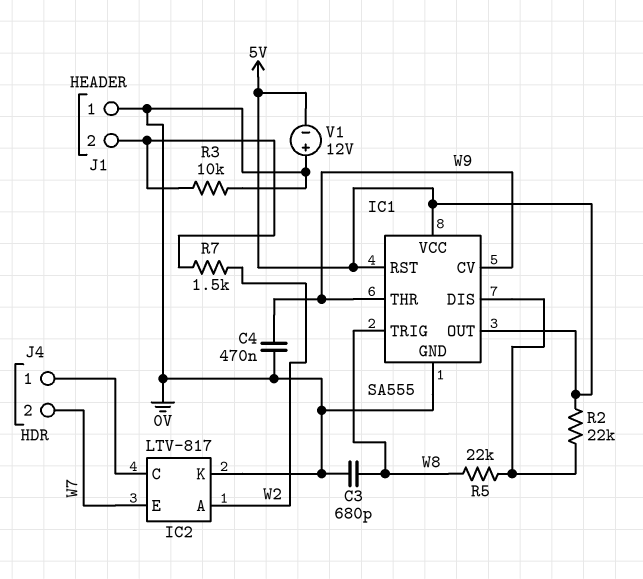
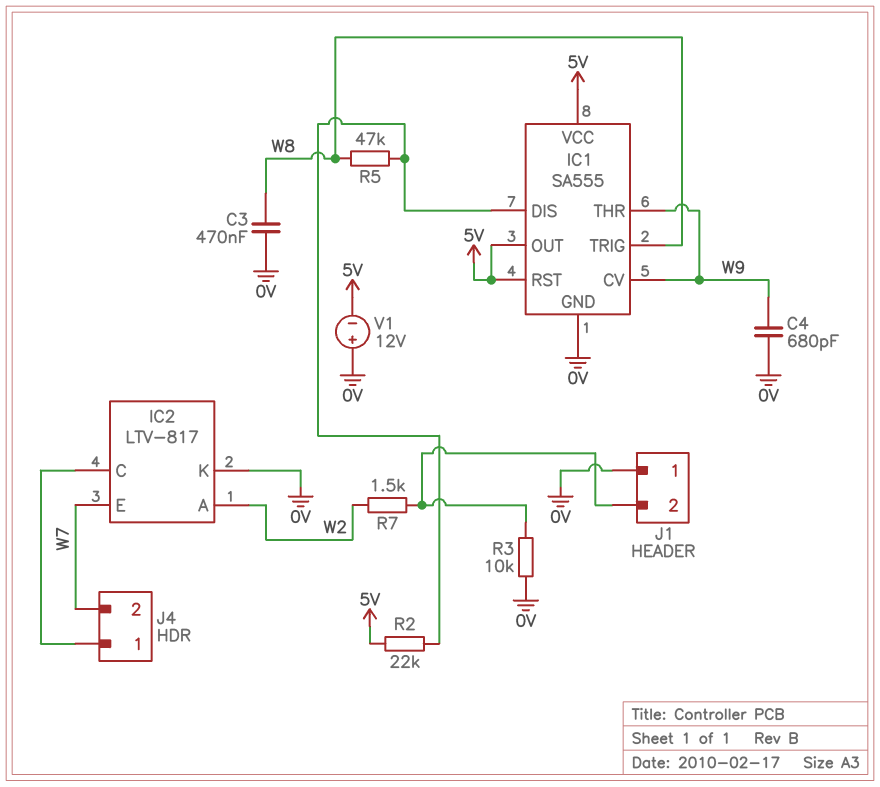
C3: 680pF (0V, W8) -> 470nF (0V, W8)
C4: 470nF (0V, W9) -> 680pF (0V, W9)
R5: 22k (IC1/DIS, W8) -> 47k (IC1/DIS, W8)

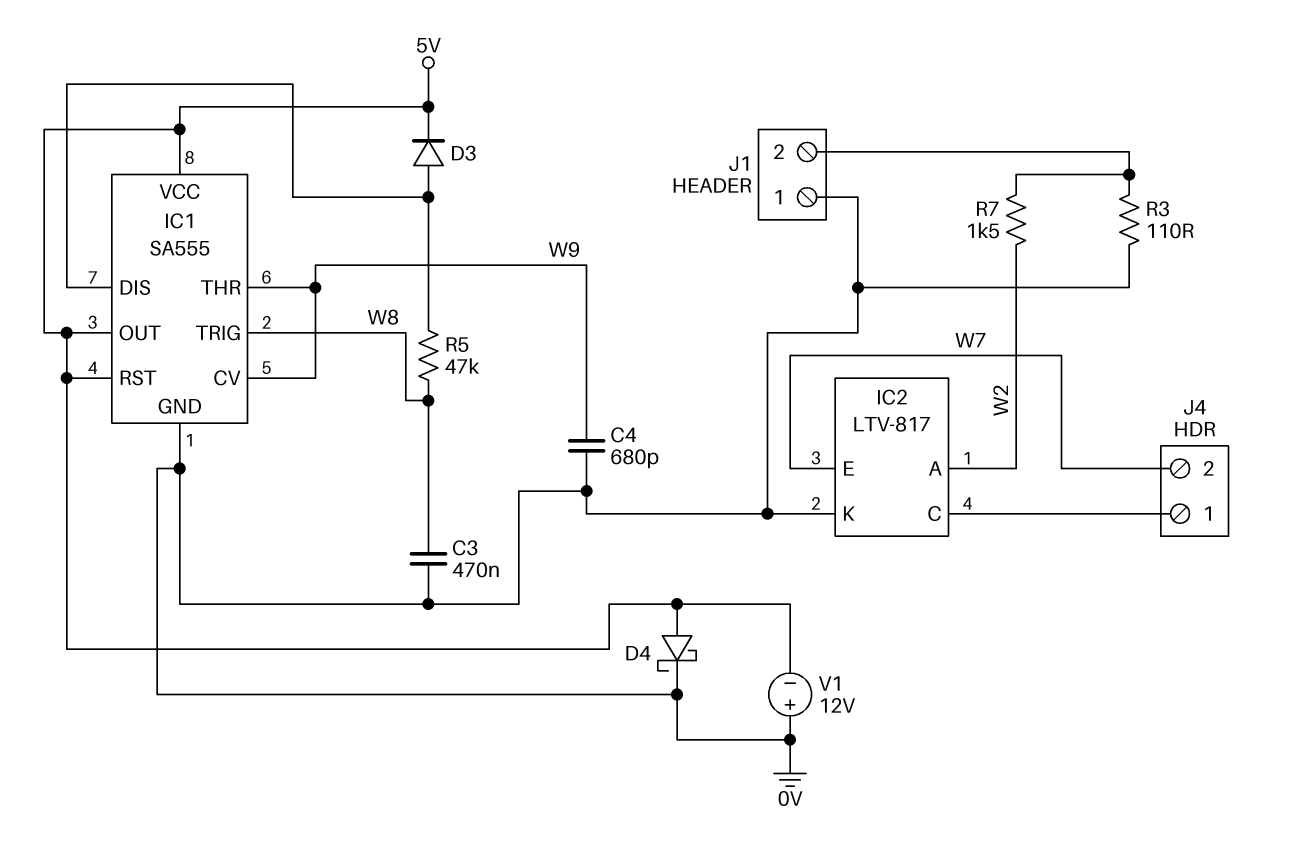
D3: none -> diode (A IC1/DIS, K 5V)
D4: none -> schottky (A 5V, K 0V)
R2: 22k (5V, IC1/DIS) -> none
R3: 10k (0V, J1/2) -> 110 (0V, J1/2)

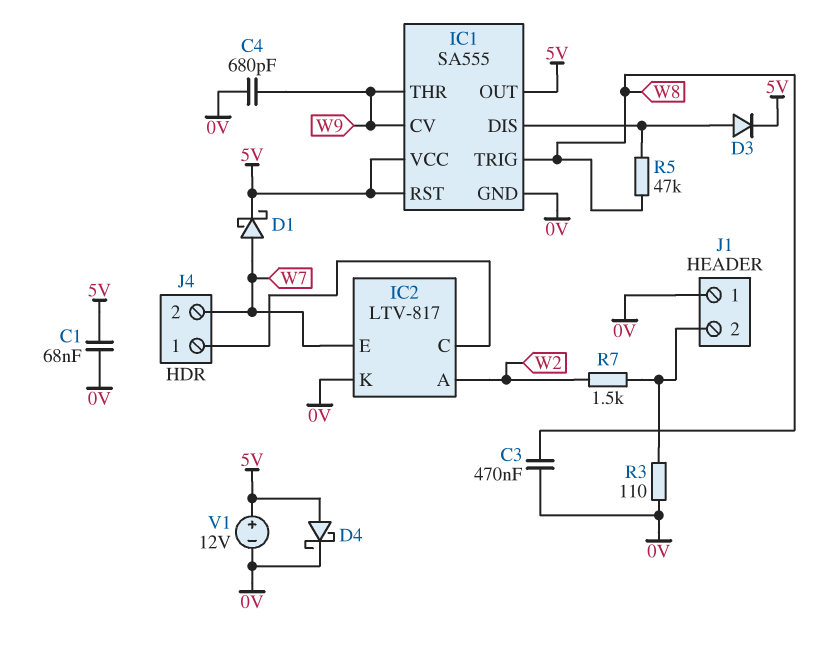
C1: none -> 68nF (0V, 5V)
D1: none -> schottky (A W7, K 5V)
V1: 12V (plus 0V, minus 5V) -> 12V (plus 5V, minus 0V)

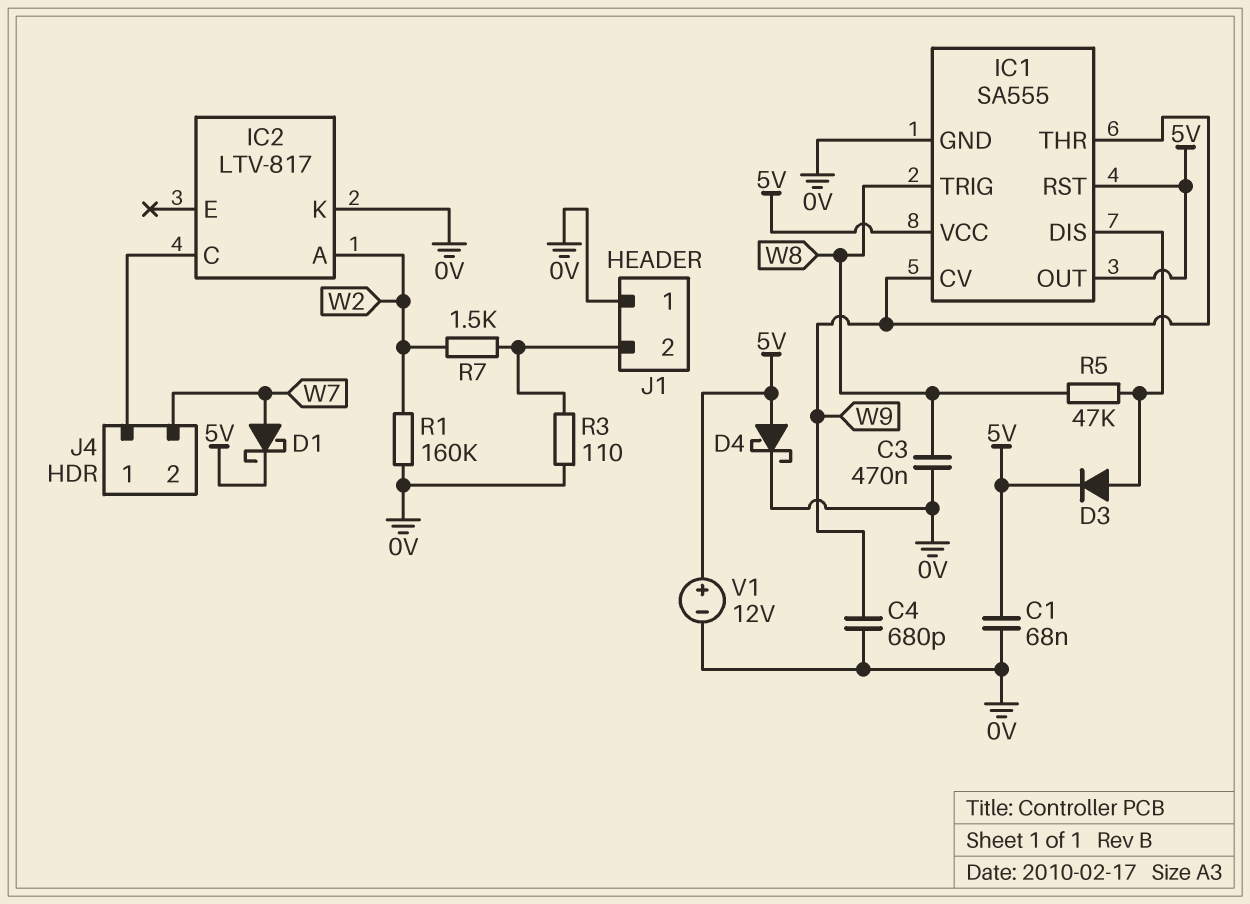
IC2 pin E: W7 -> none
R1: none -> 160k (0V, W2)

